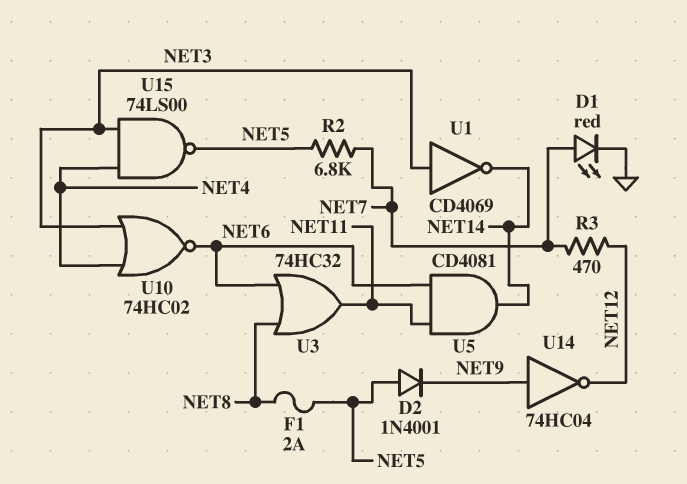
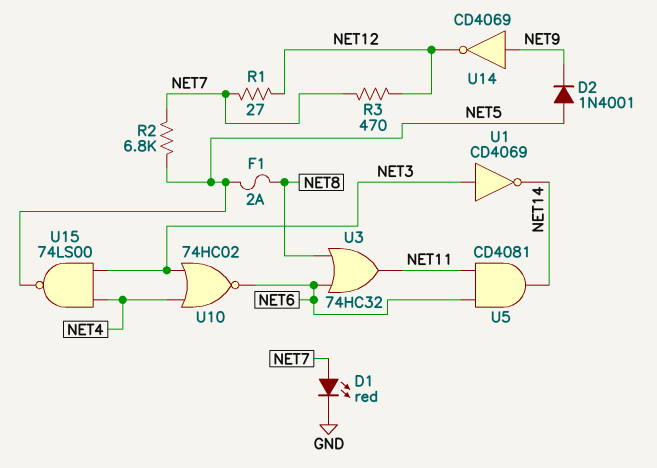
R1: none -> 27 (NET7, NET12)
U14: NOT 74HC04 (in NET9, out NET12) -> NOT CD4069 (in NET9, out NET12)

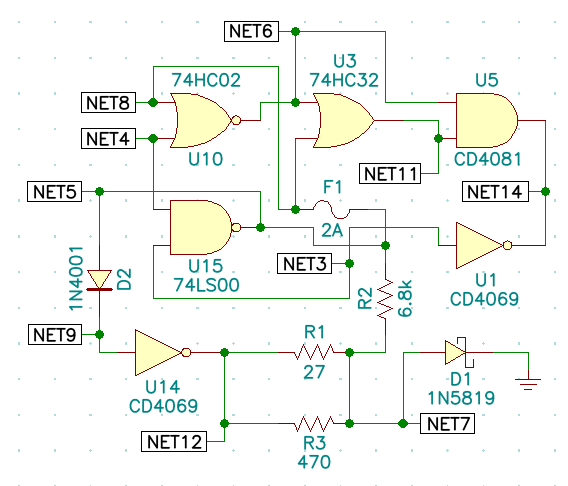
D1: LED red (A NET7, K GND) -> schottky 1N5819 (A NET7, K GND)
U10: NOR 74HC02 (in NET3, in NET4, out NET6) -> NOR 74HC02 (in NET4, in NET8, out NET6)

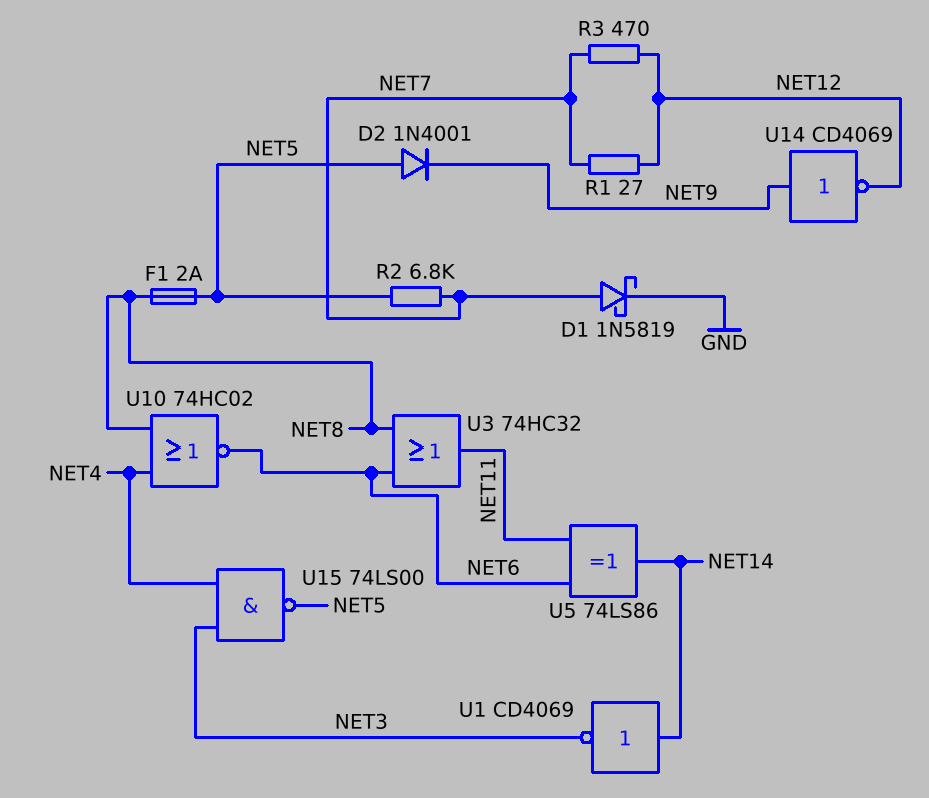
U1: NOT CD4069 (in NET3, out NET14) -> NOT CD4069 (in NET14, out NET3)
U5: AND CD4081 (in NET6, in NET11, out NET14) -> XOR 74LS86 (in NET6, in NET11, out NET14)

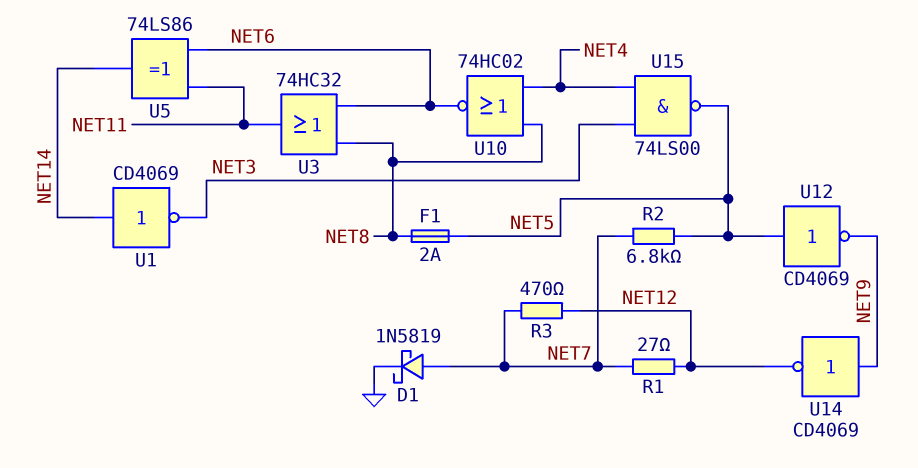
D2: diode 1N4001 (A NET5, K NET9) -> none
U12: none -> NOT CD4069 (in NET5, out NET9)

